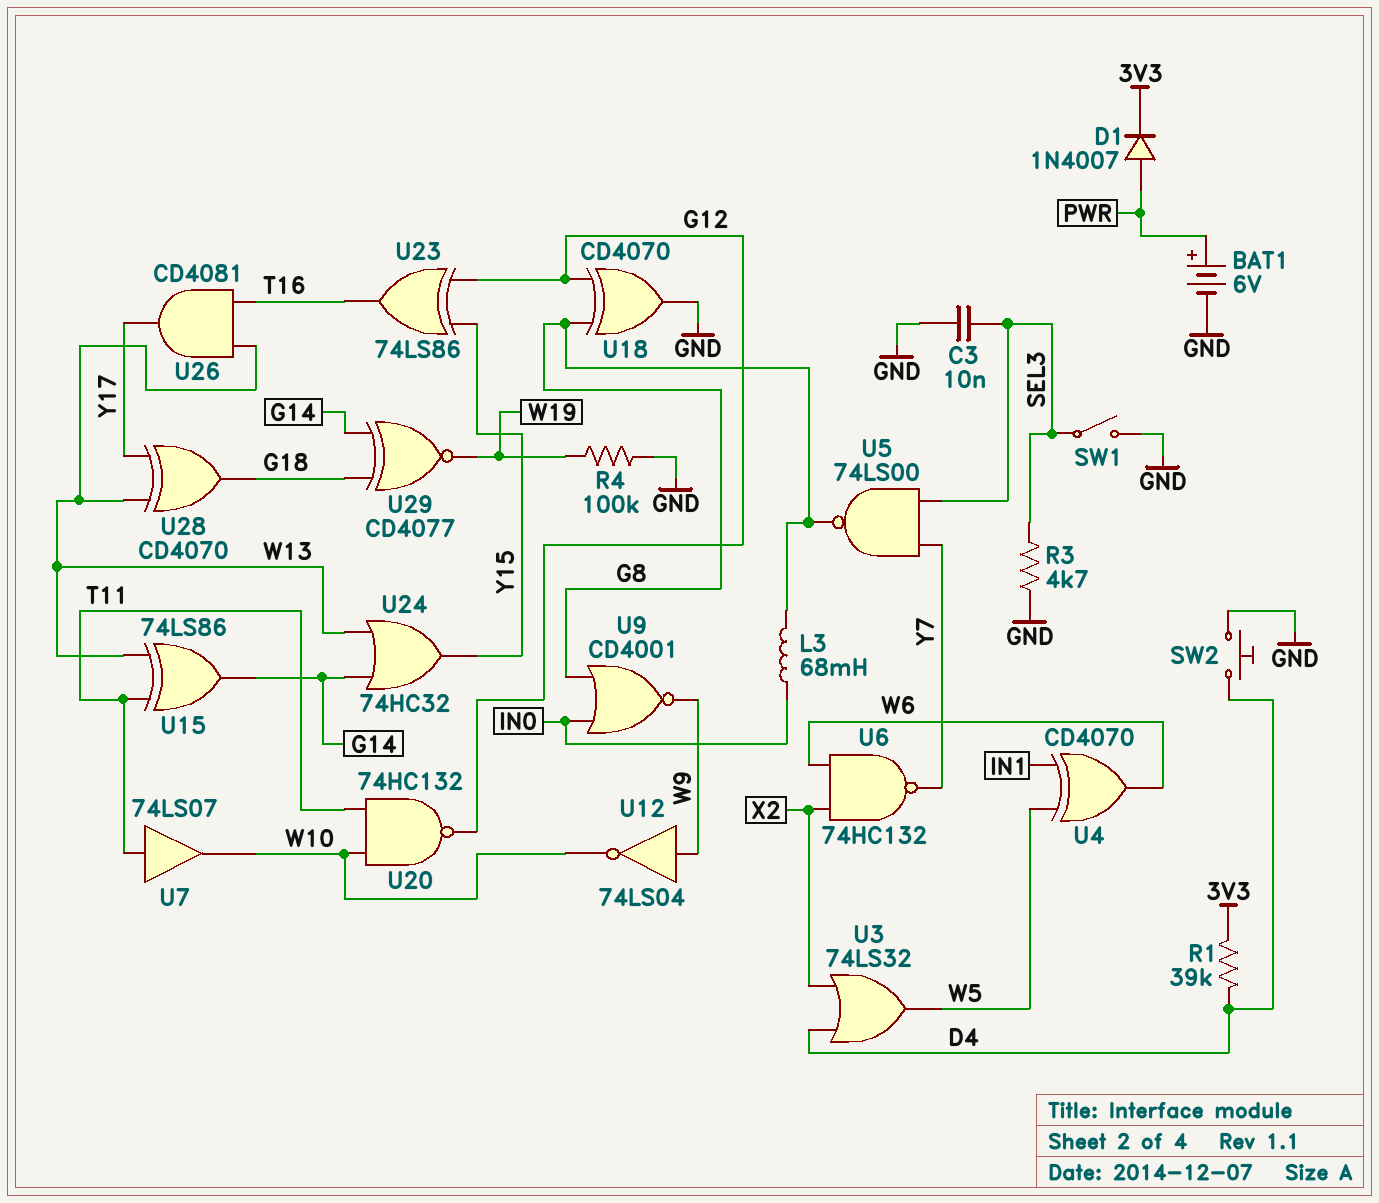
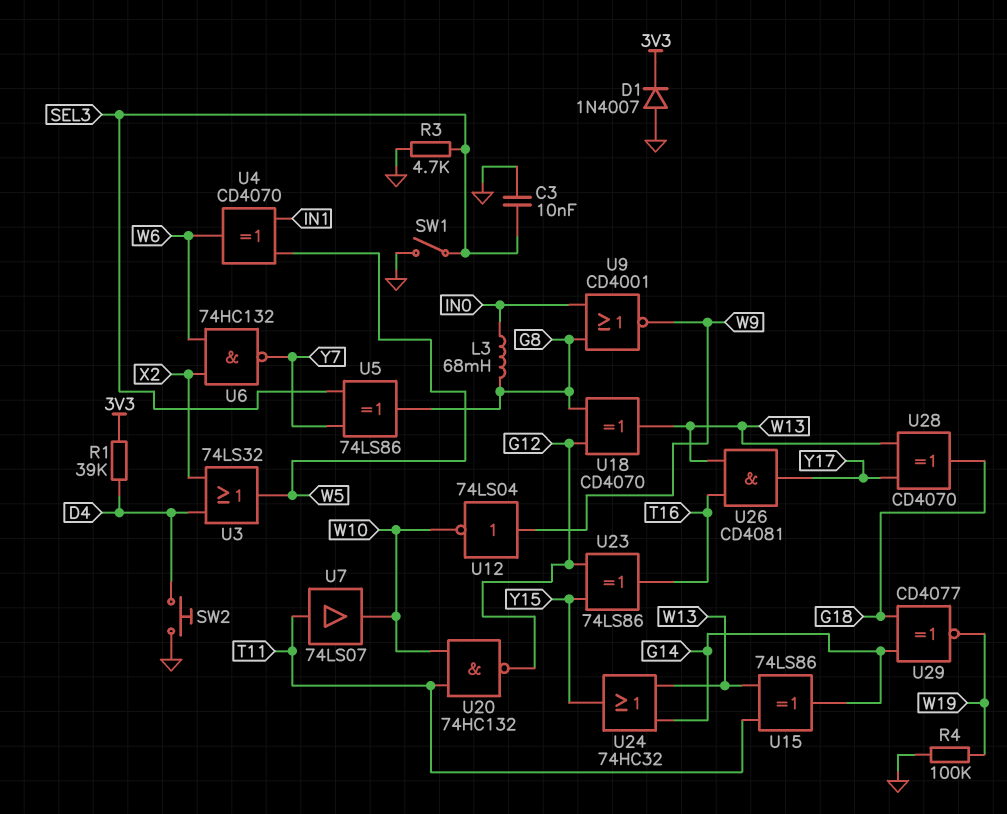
BAT1: 6V (plus PWR, minus GND) -> none
D1: diode 1N4007 (A PWR, K 3V3) -> diode 1N4007 (A GND, K 3V3)
U5: NAND 74LS00 (in SEL3, in Y7, out G8) -> XOR 74LS86 (in SEL3, in Y7, out G8)
U18: XOR CD4070 (in G8, in G12, out GND) -> XOR CD4070 (in G8, in G12, out W13)

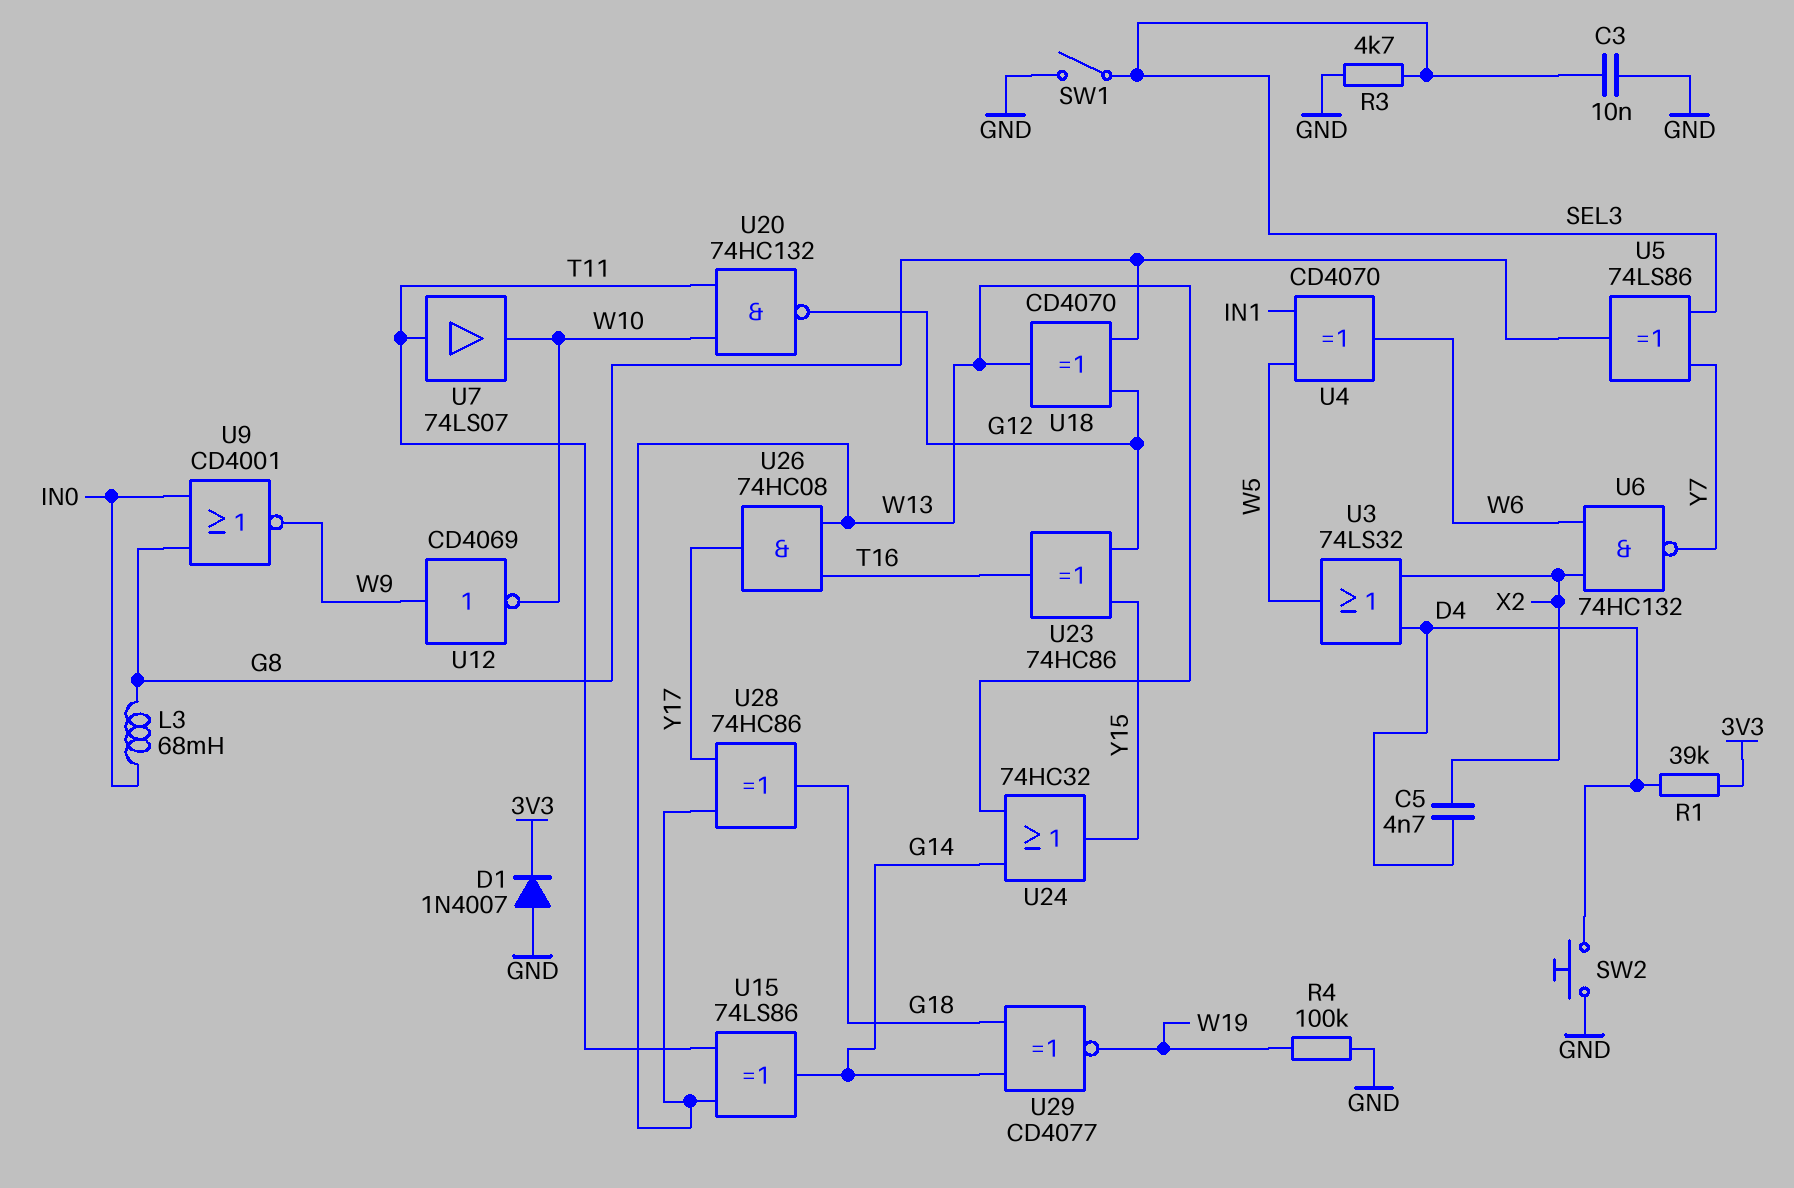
C5: none -> 4.7nF (D4, X2)
U12: NOT 74LS04 (in W9, out W10) -> NOT CD4069 (in W9, out W10)
U23: XOR 74LS86 (in G12, in Y15, out T16) -> XOR 74HC86 (in G12, in Y15, out T16)
U26: AND CD4081 (in T16, in W13, out Y17) -> AND 74HC08 (in T16, in W13, out Y17)
U28: XOR CD4070 (in W13, in Y17, out G18) -> XOR 74HC86 (in W13, in Y17, out G18)

